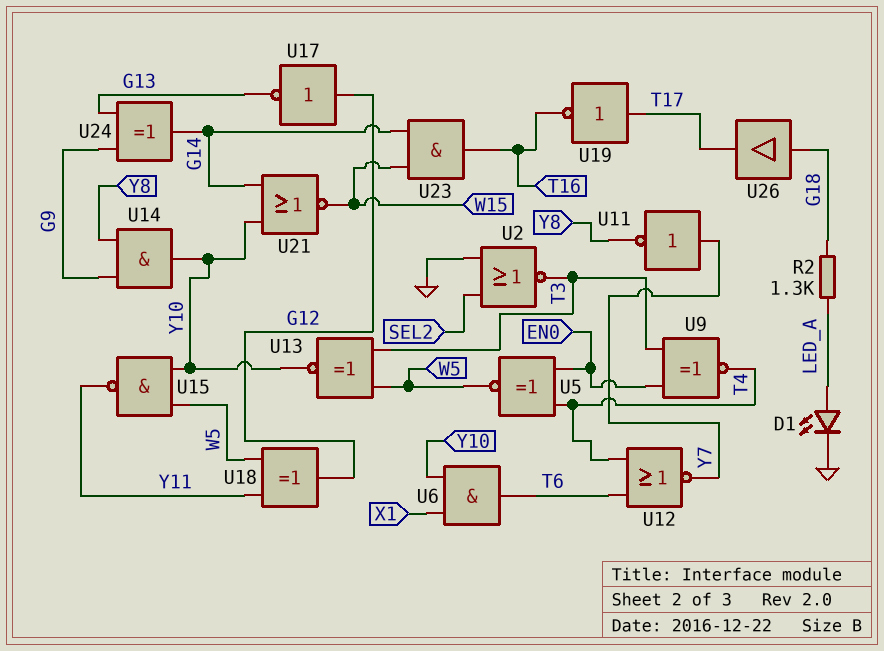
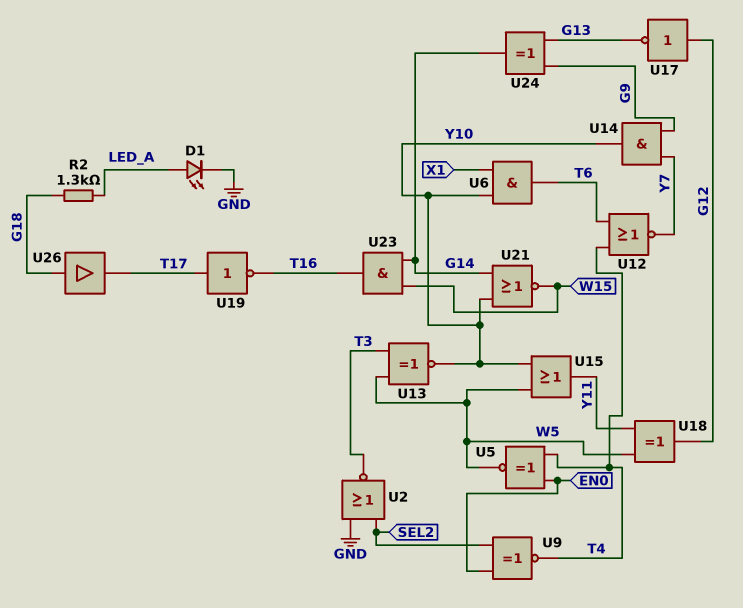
U9: XNOR (in EN0, in T3, out T4) -> XNOR (in EN0, in SEL2, out T4)
U11: NOT (in Y7, out Y8) -> none
U14: AND (in G9, in Y8, out Y10) -> AND (in G9, in Y7, out Y10)
U15: NAND (in W5, in Y10, out Y11) -> OR (in W5, in Y10, out Y11)

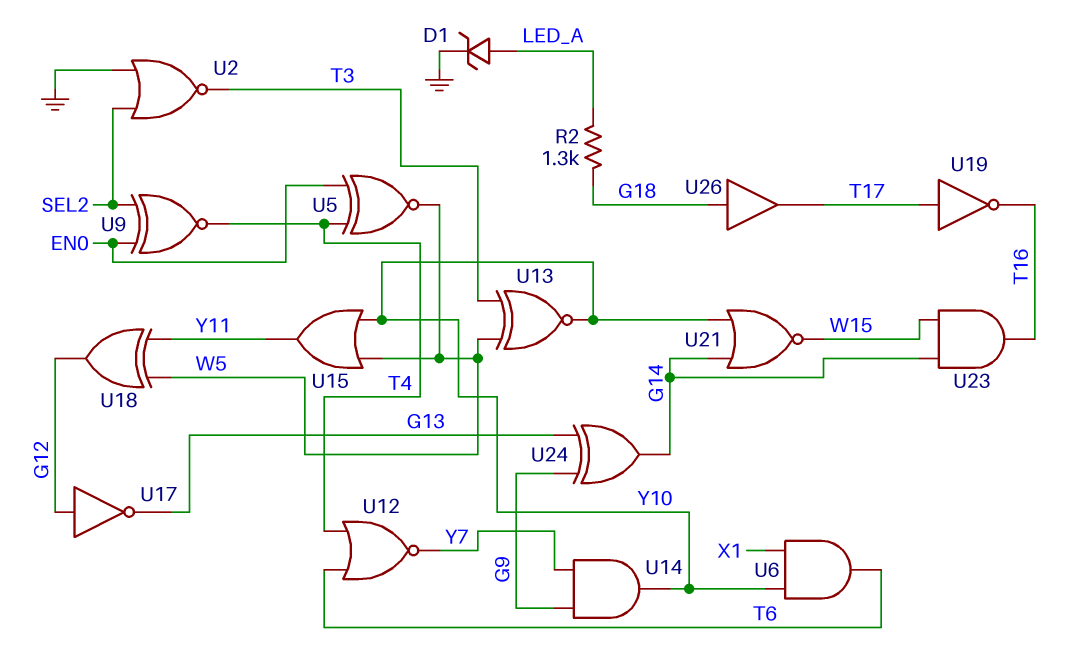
D1: LED (A LED_A, K GND) -> zener (A LED_A, K GND)

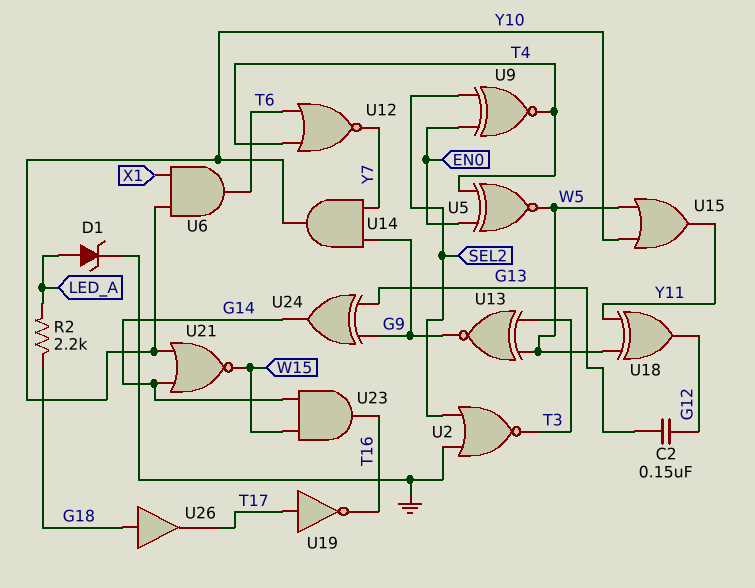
C2: none -> 150nF (G12, G13)
R2: 1.3k (G18, LED_A) -> 2.2k (G18, LED_A)
U13: XNOR (in T3, in W5, out Y10) -> XNOR (in T3, in W5, out G9)
U17: NOT (in G12, out G13) -> none

